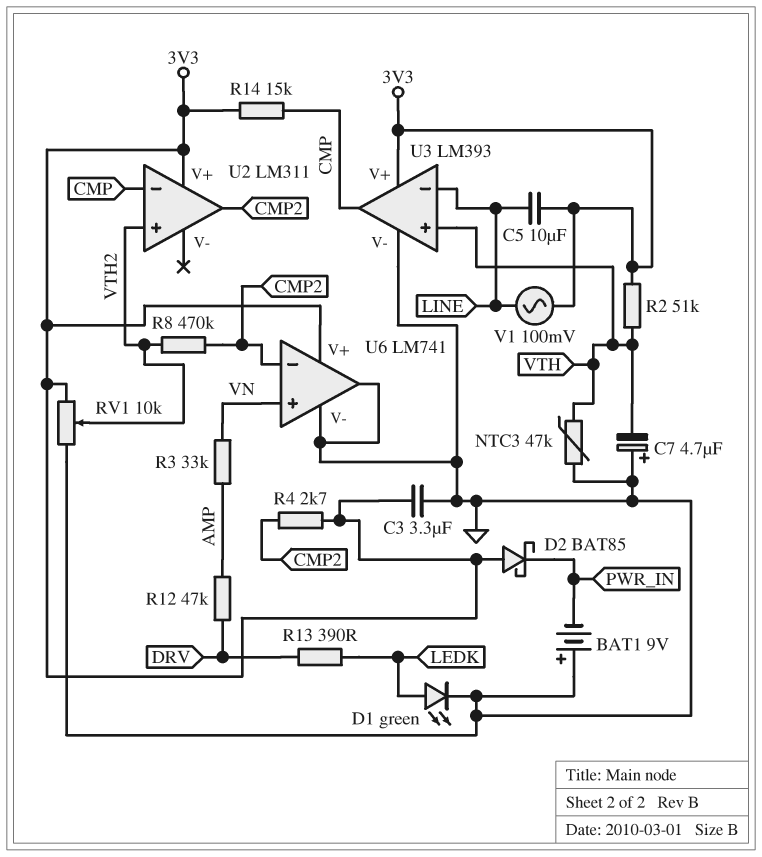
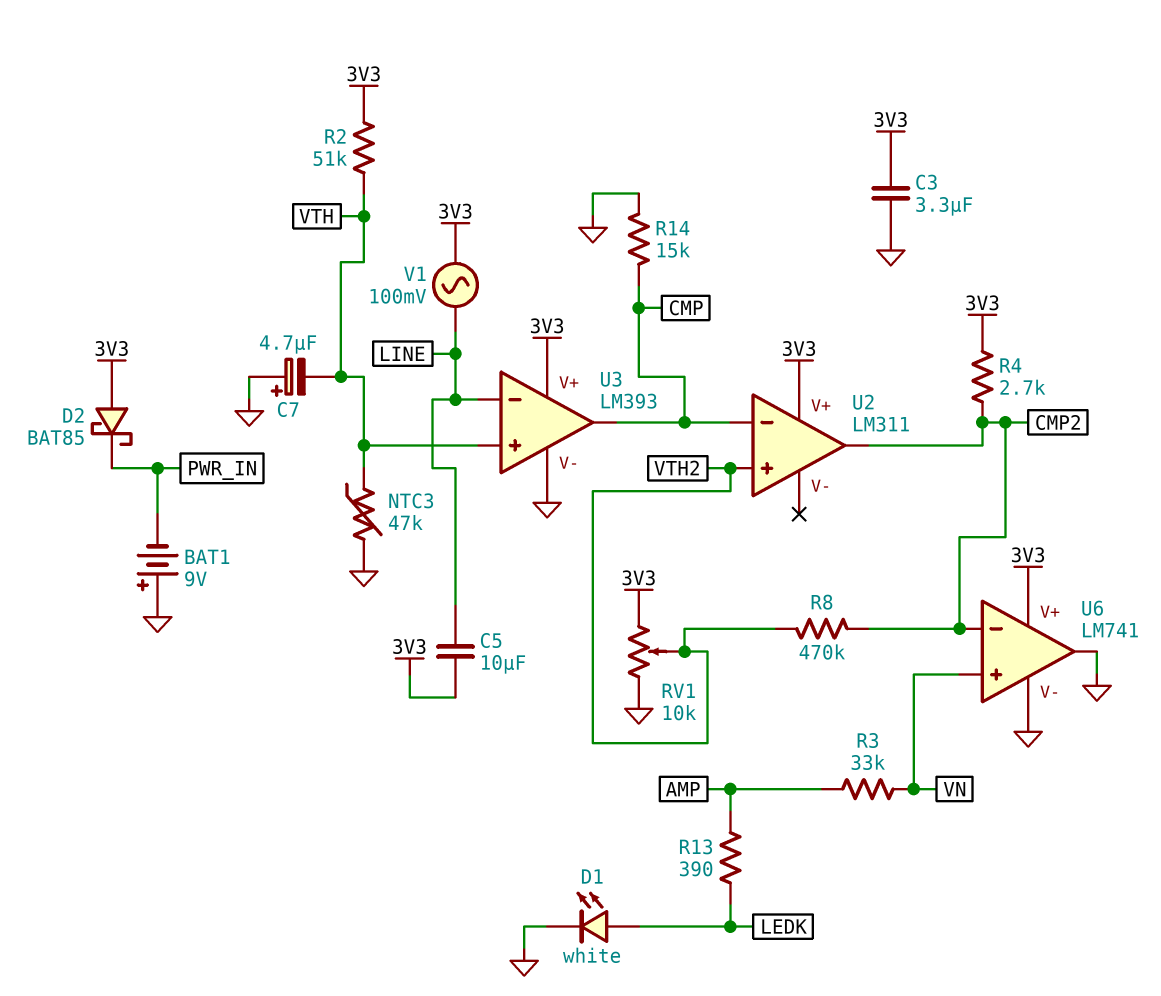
D1: LED green (A LEDK, K GND) -> LED white (A LEDK, K GND)
R12: 47k (AMP, DRV) -> none
R13: 390 (DRV, LEDK) -> 390 (AMP, LEDK)
R14: 15k (3V3, CMP) -> 15k (CMP, GND)

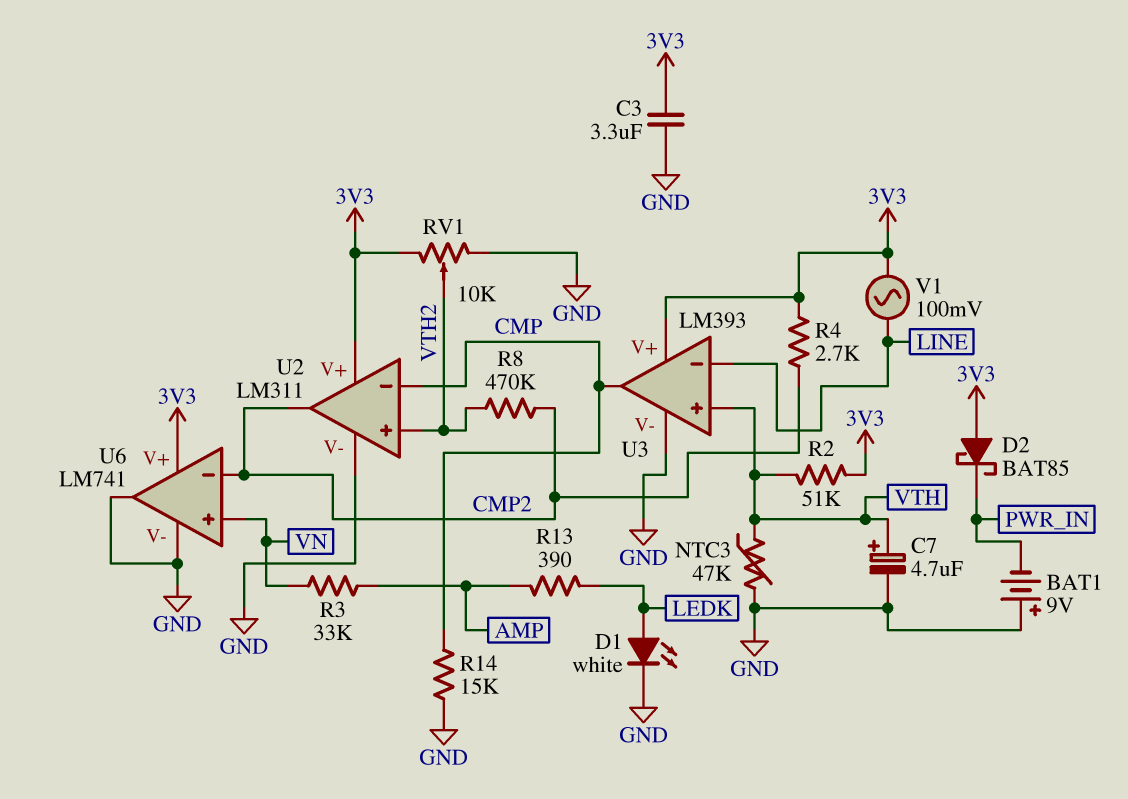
C5: 10uF (3V3, LINE) -> none
C7: 4.7uF (plus GND, minus VTH) -> 4.7uF (plus VTH, minus GND)
U2 pin V-: none -> GND

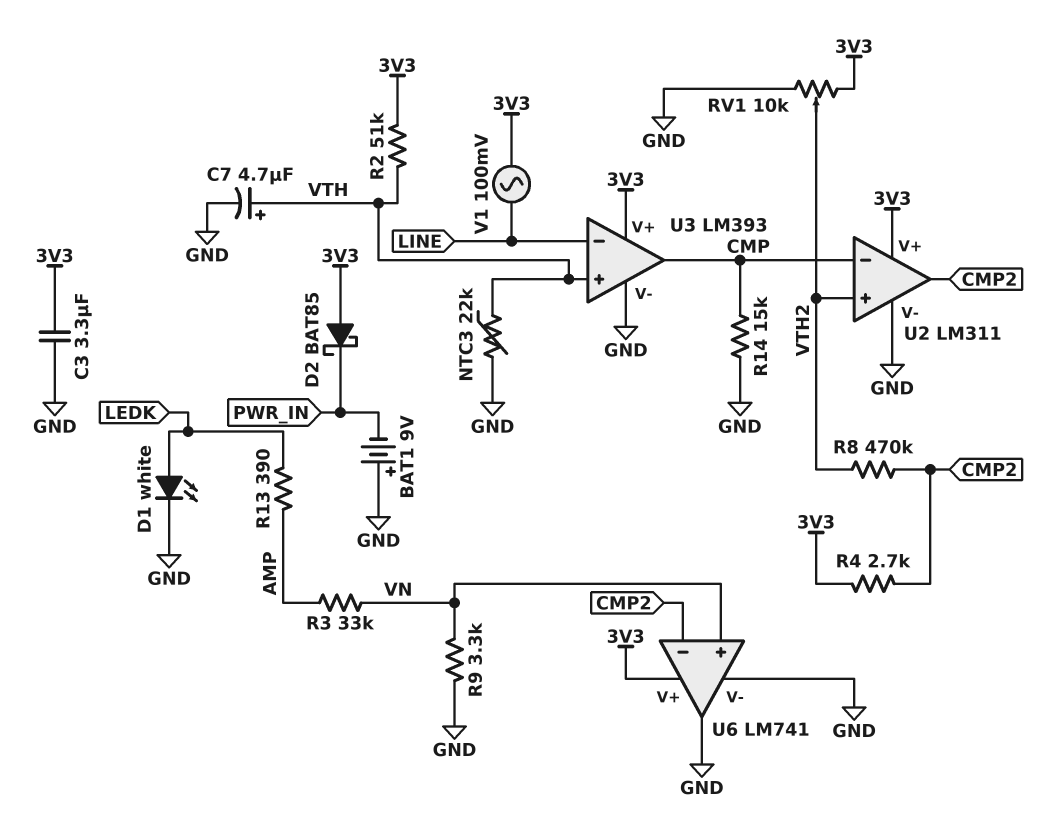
NTC3: 47k (GND, VTH) -> 22k (GND, VTH)
R9: none -> 3.3k (GND, VN)

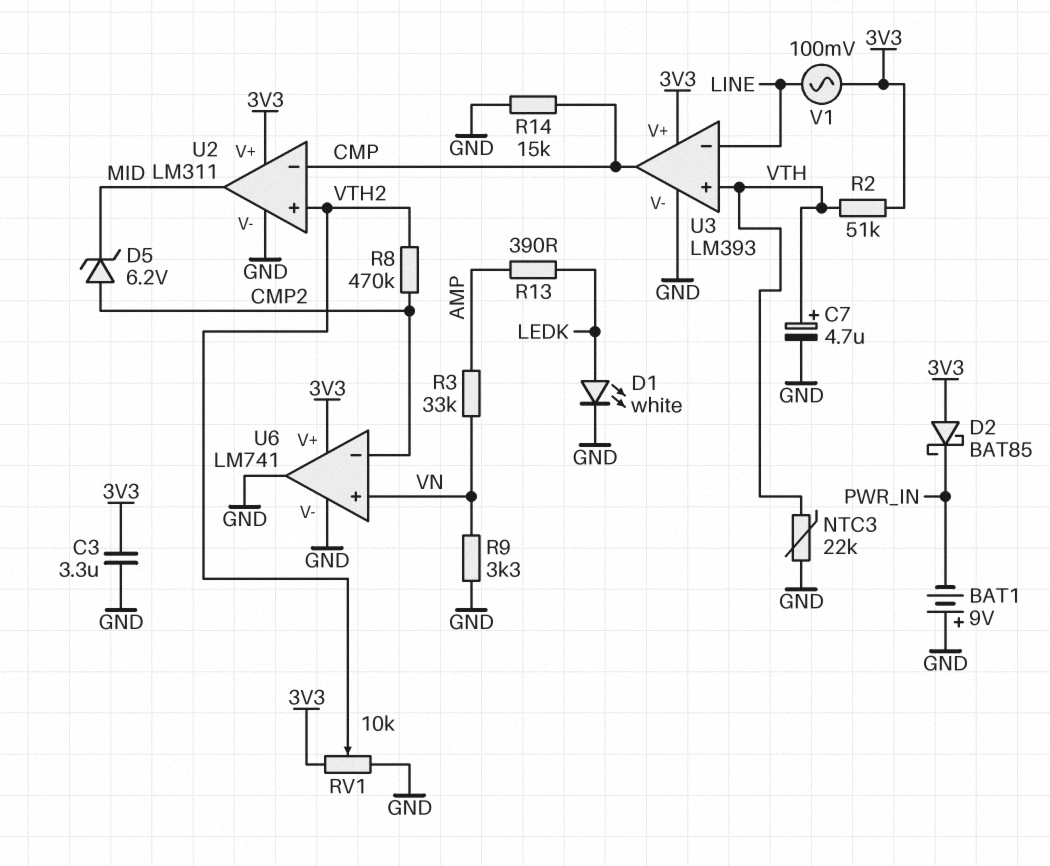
D5: none -> zener 6.2V (A CMP2, K MID)
R4: 2.7k (3V3, CMP2) -> none
U2 pin out: CMP2 -> MID

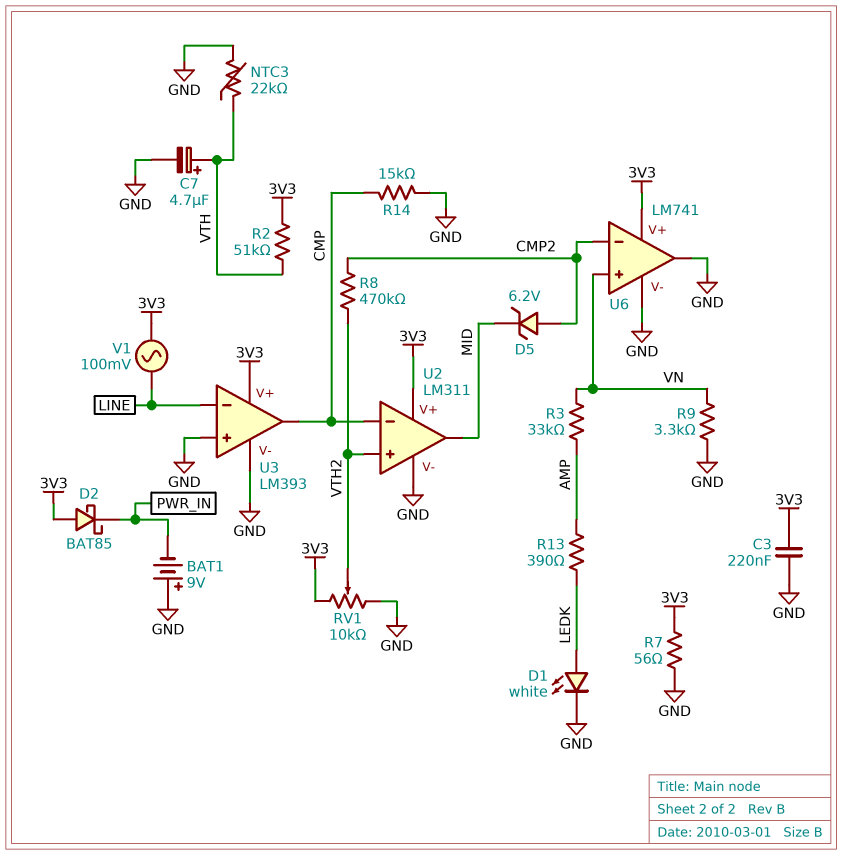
C3: 3.3uF (3V3, GND) -> 220nF (3V3, GND)
R7: none -> 56 (3V3, GND)
U3 pin in+: VTH -> GND

